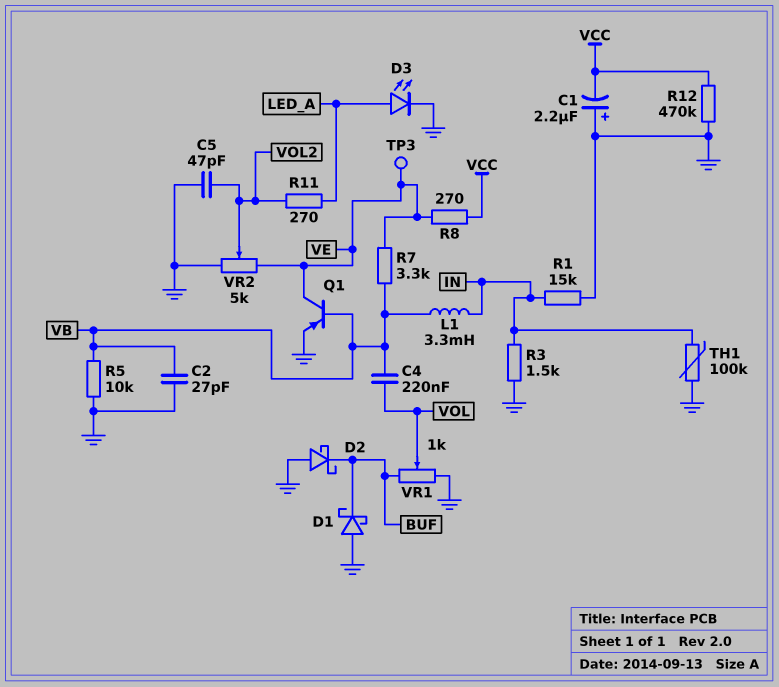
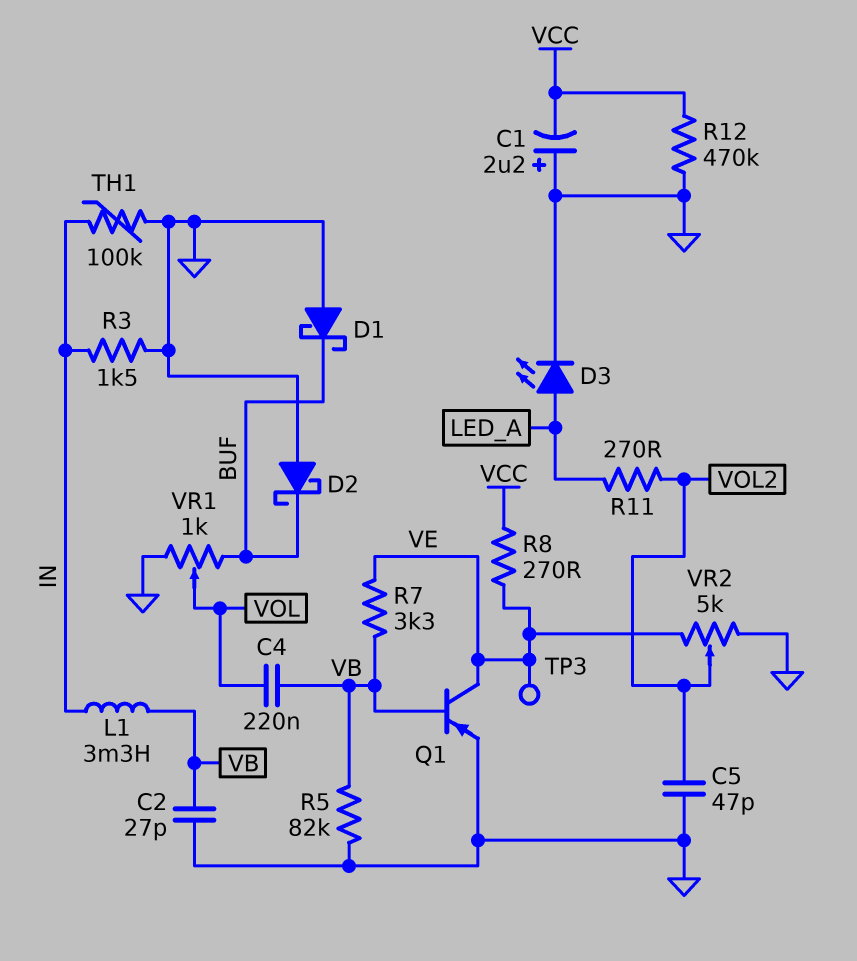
R1: 15k (GND, IN) -> none
R5: 10k (GND, VB) -> 82k (GND, VB)

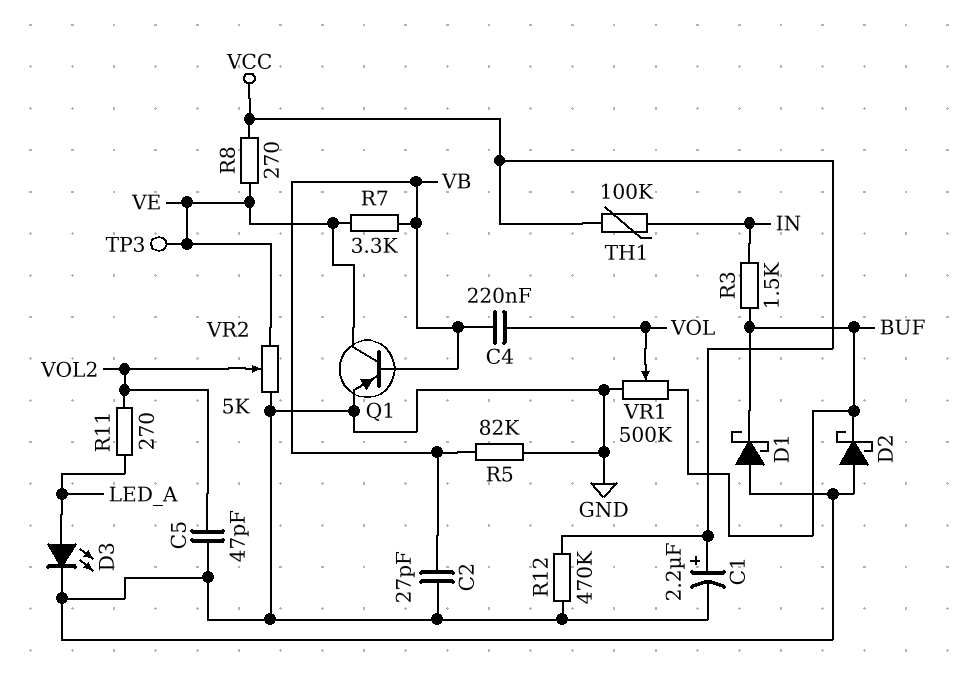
C1: 2.2uF (plus GND, minus VCC) -> 2.2uF (plus VCC, minus GND)
L1: 3.3mH (IN, VB) -> none
R3: 1.5k (GND, IN) -> 1.5k (BUF, IN)
TH1: 100k (GND, IN) -> 100k (IN, VCC)
VR1: 1k (BUF, GND, wiper VOL) -> 500k (BUF, GND, wiper VOL)

